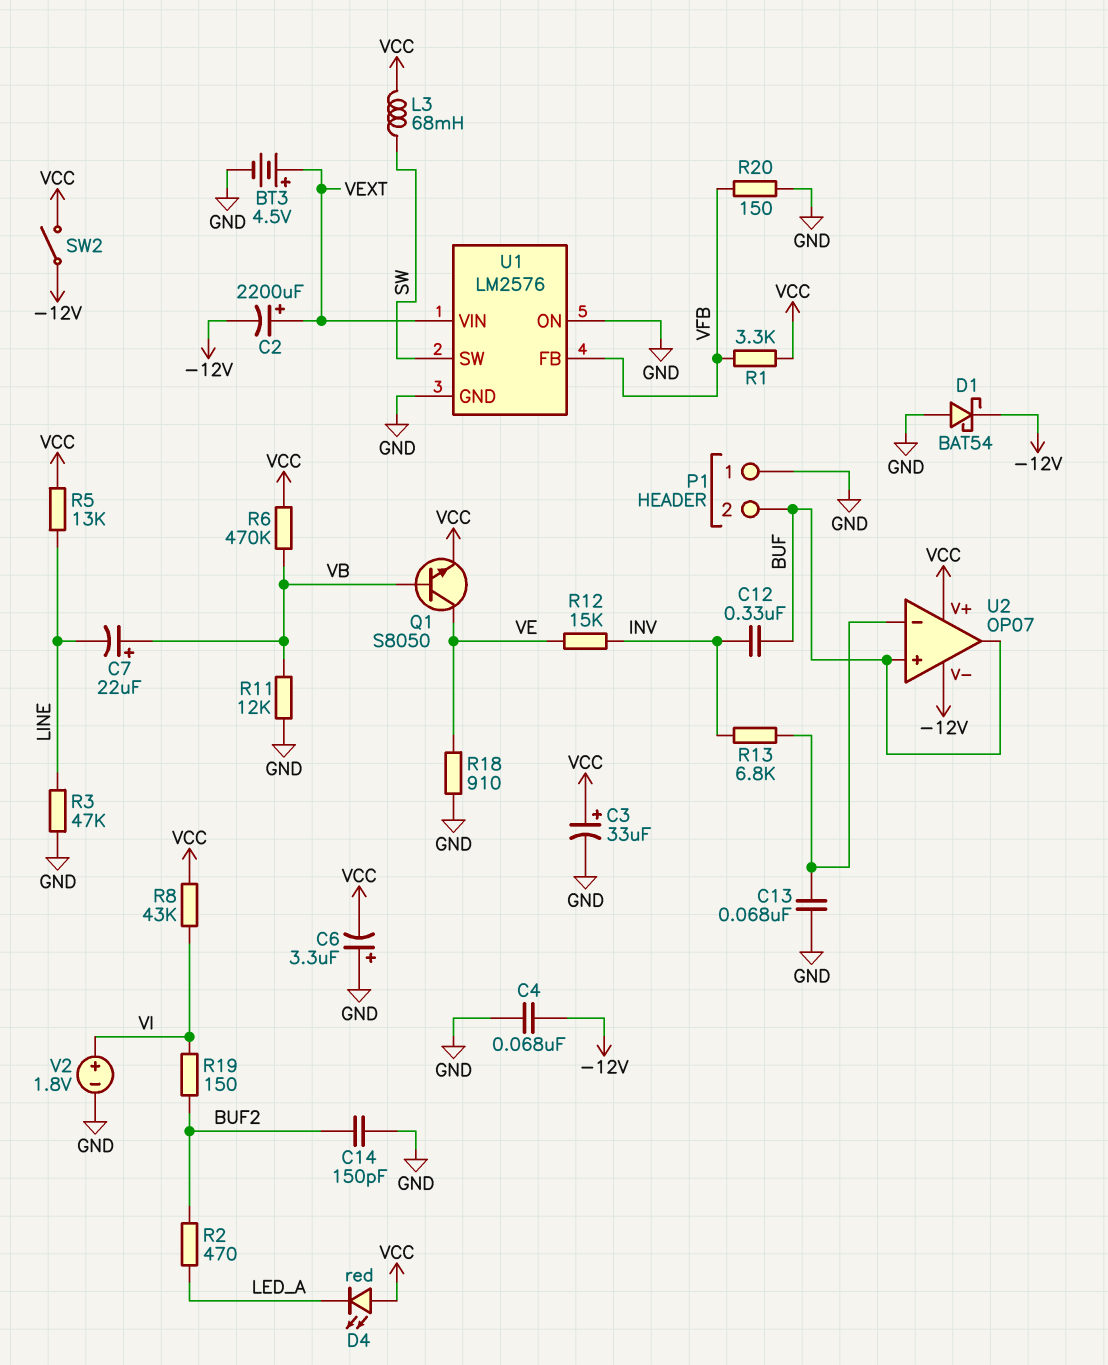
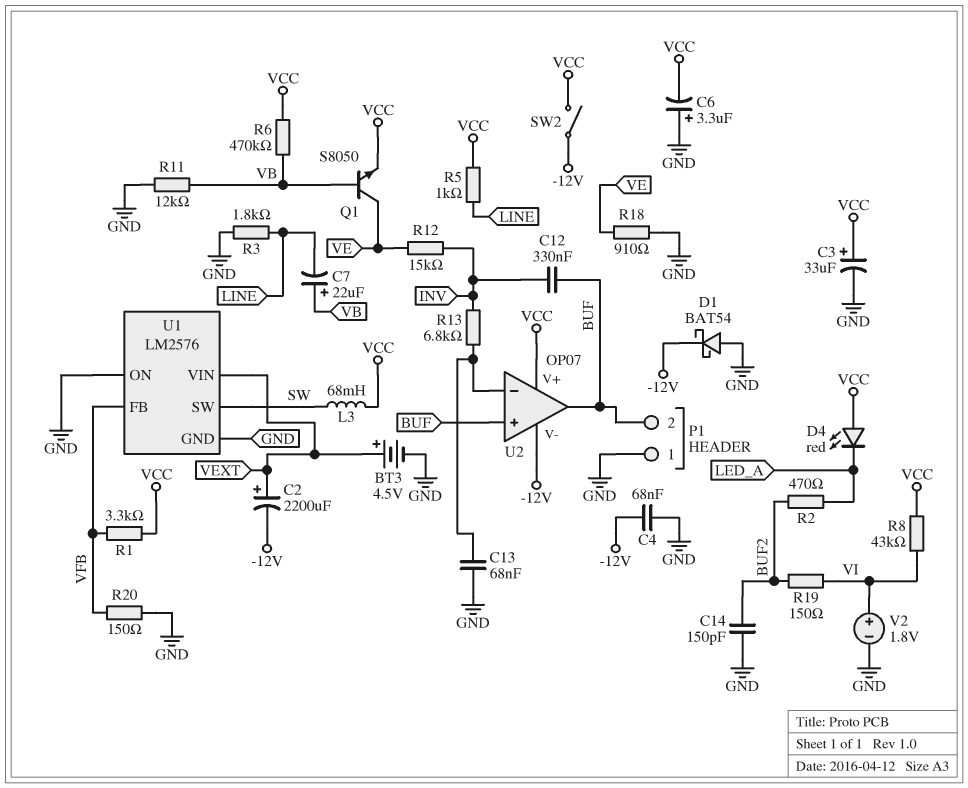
R3: 47k (GND, LINE) -> 1.8k (GND, LINE)
R5: 13k (LINE, VCC) -> 1k (LINE, VCC)

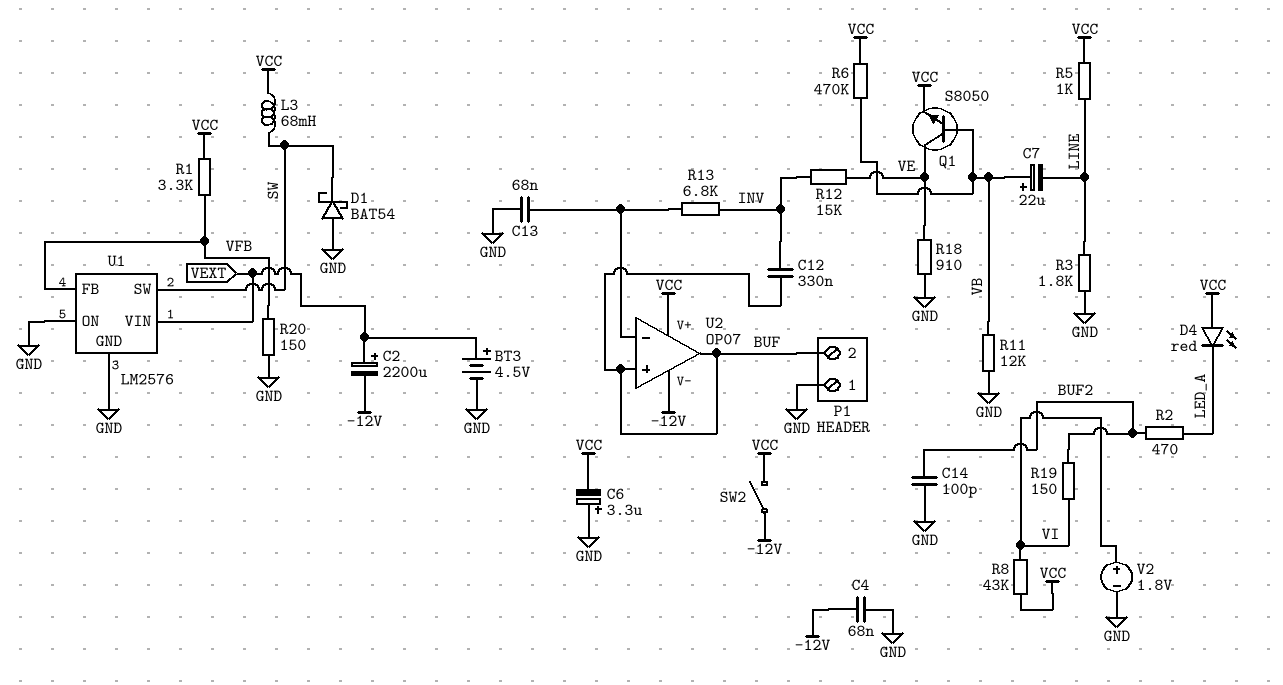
C3: 33uF (plus VCC, minus GND) -> none
C14: 150pF (BUF2, GND) -> 100pF (BUF2, GND)
D1: schottky BAT54 (A GND, K -12V) -> schottky BAT54 (A GND, K SW)

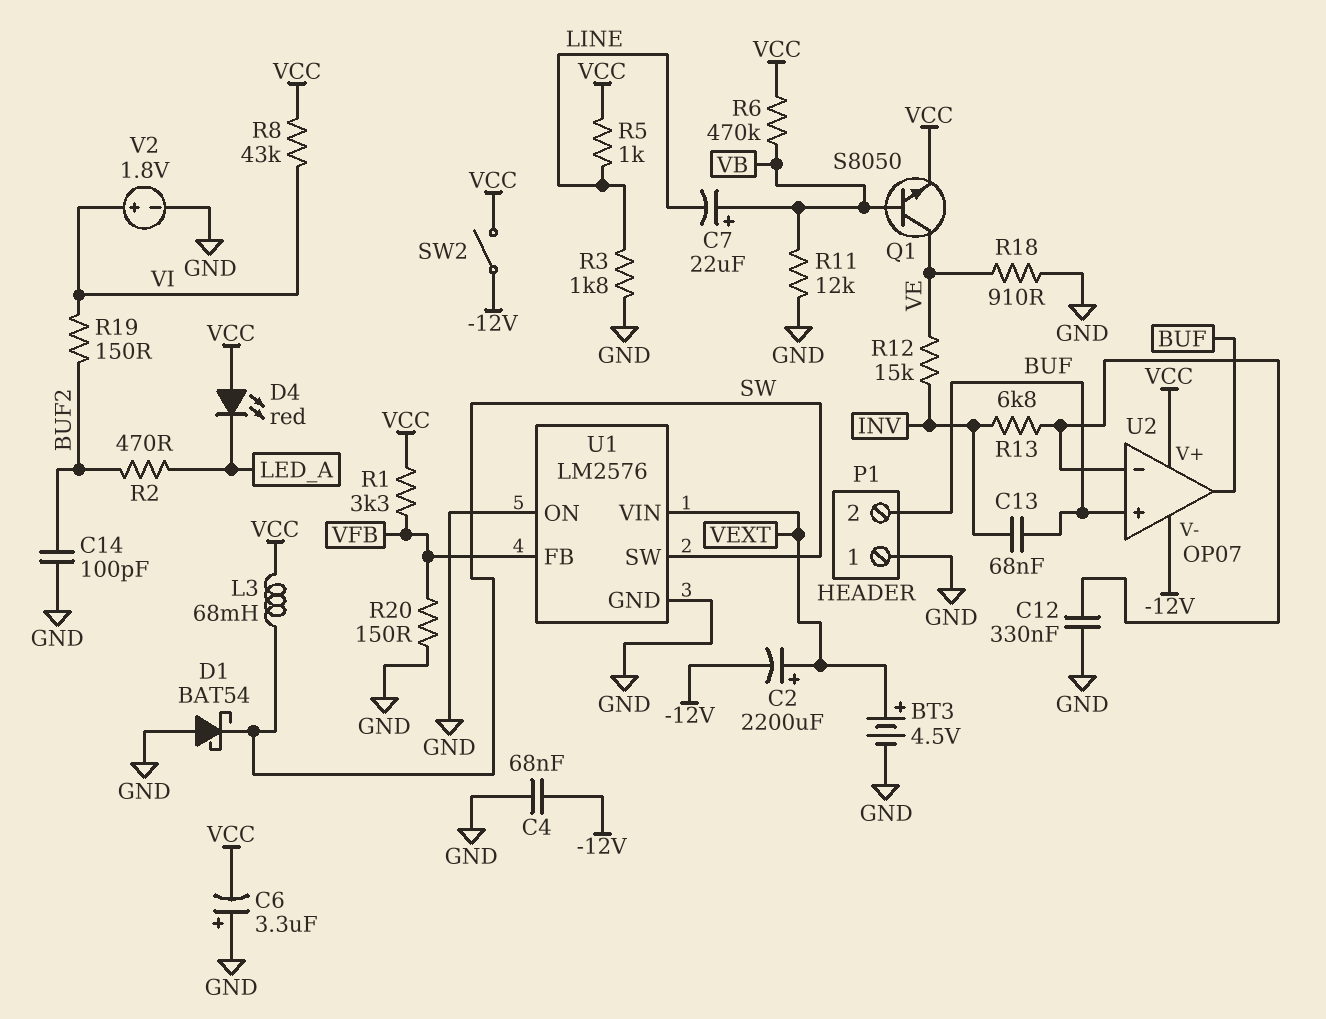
C12: 330nF (BUF, INV) -> 330nF (GND, U2/in-)
C13: 68nF (GND, U2/in-) -> 68nF (BUF, INV)

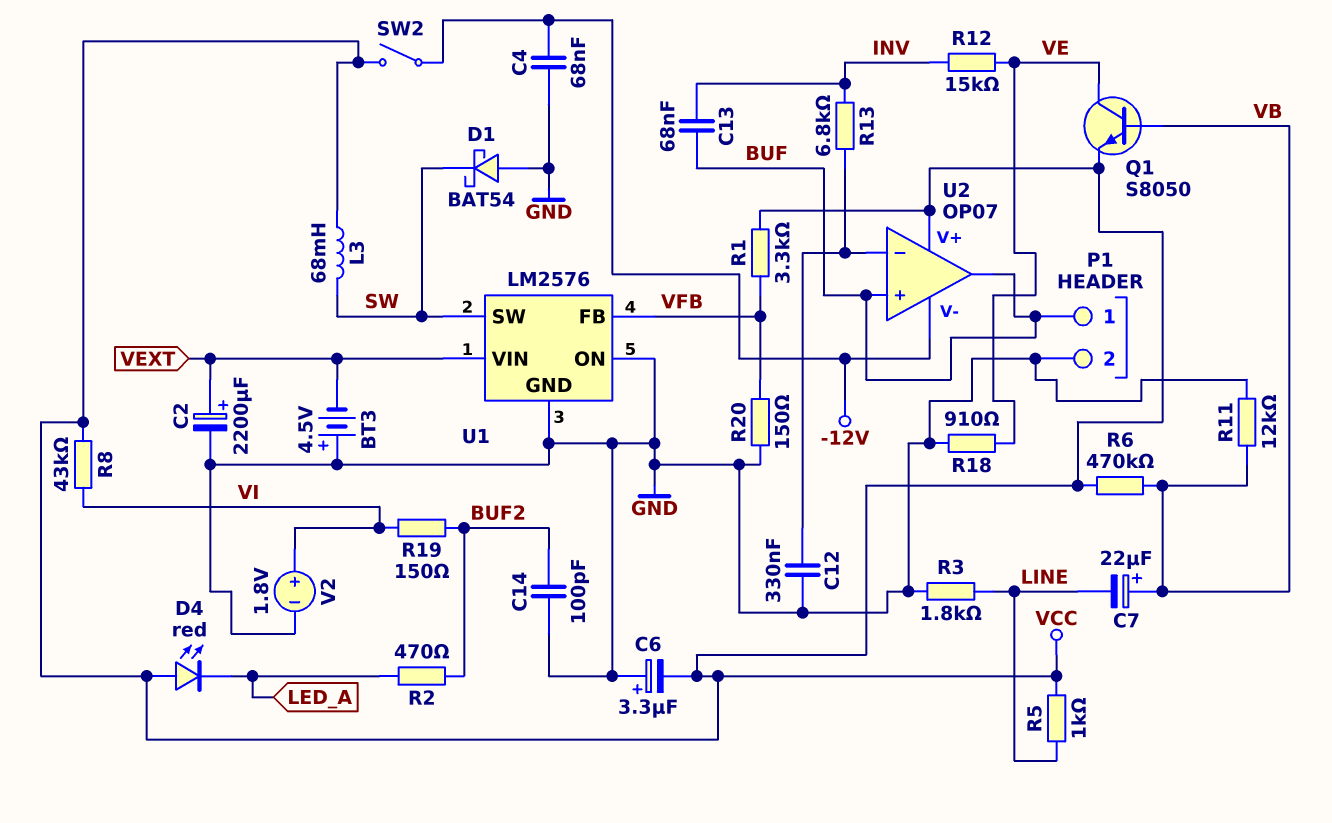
BT3: 4.5V (plus VEXT, minus GND) -> 4.5V (plus GND, minus VEXT)
C2: 2200uF (plus VEXT, minus -12V) -> 2200uF (plus VEXT, minus GND)
P1 pin 1: GND -> BUF
P1 pin 2: BUF -> GND

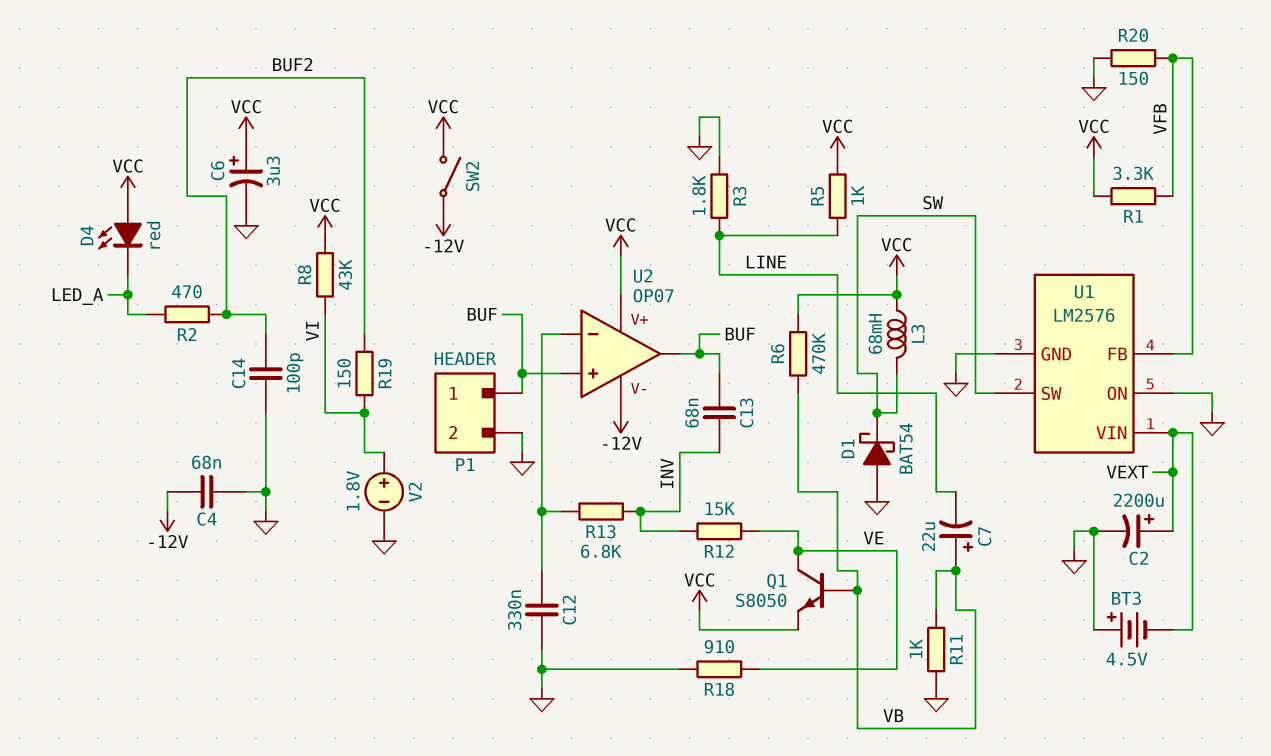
C6: 3.3uF (plus GND, minus VCC) -> 3.3uF (plus VCC, minus GND)
R11: 12k (GND, VB) -> 1k (GND, VB)

